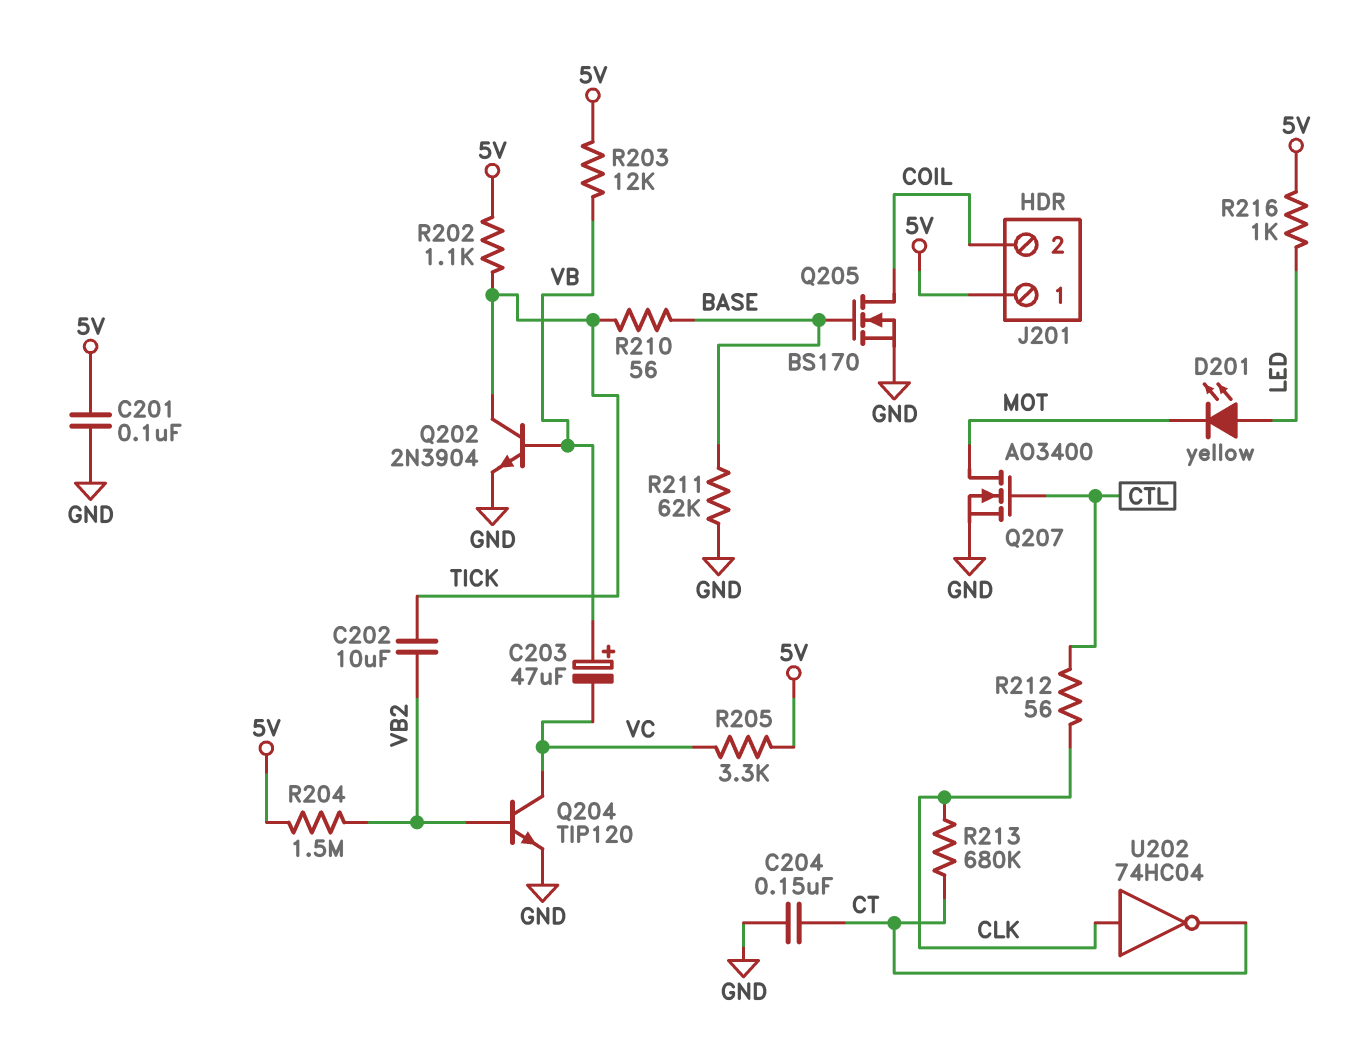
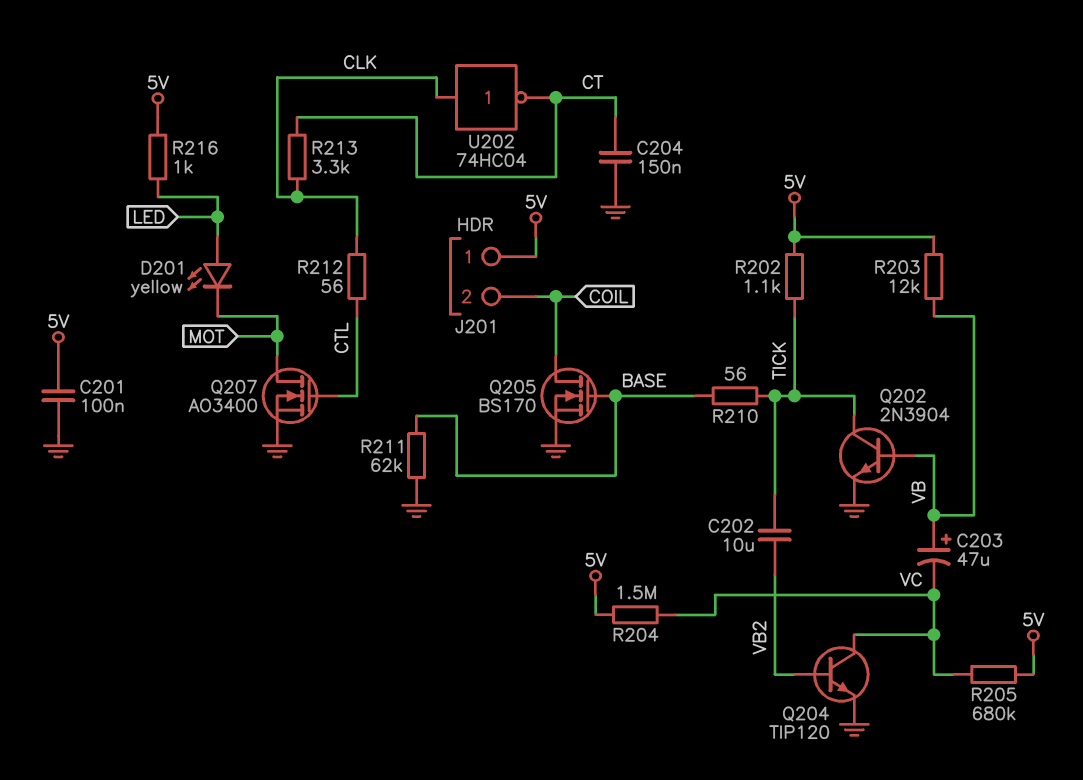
R204: 1.5M (5V, VB2) -> 1.5M (5V, VC)
R205: 3.3k (5V, VC) -> 680k (5V, VC)
R213: 680k (CLK, CT) -> 3.3k (CLK, CT)

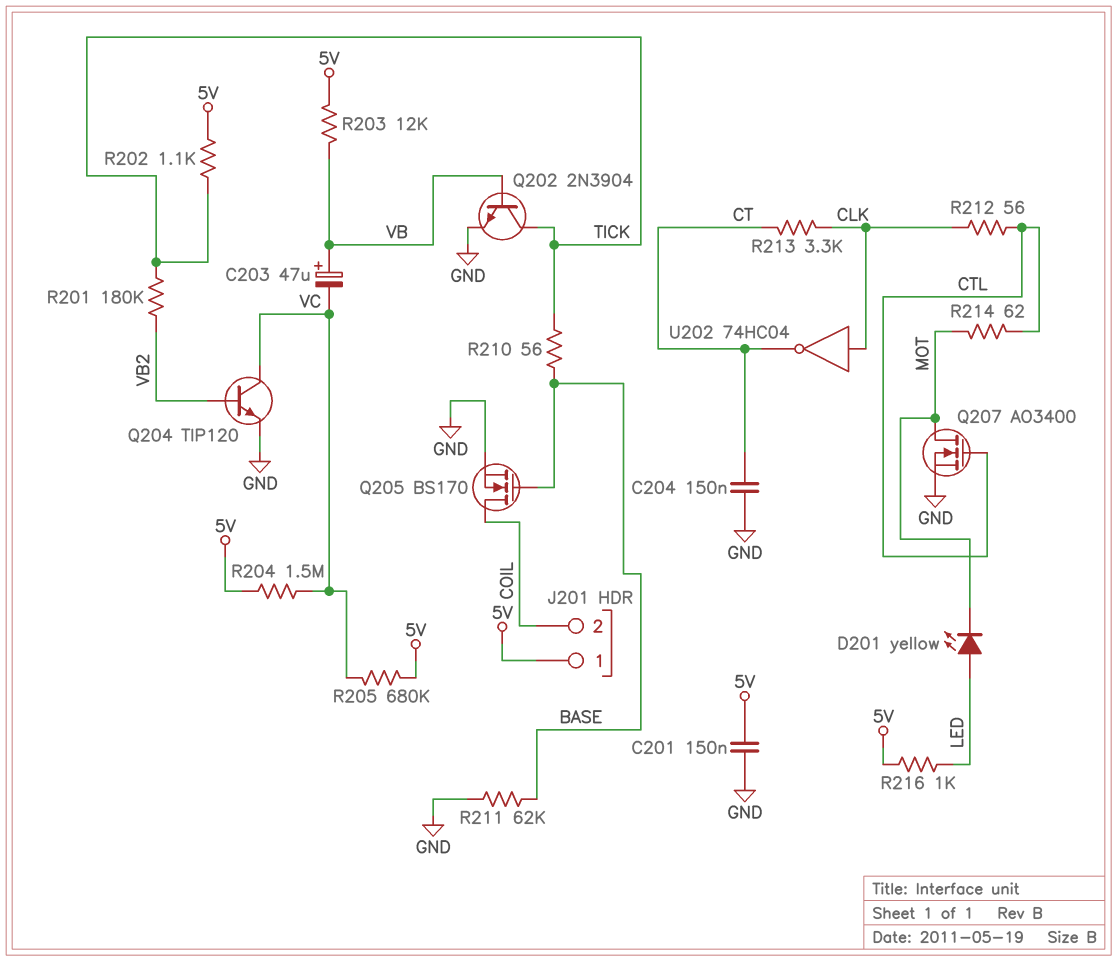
C201: 100nF (5V, GND) -> 150nF (5V, GND)
C202: 10uF (TICK, VB2) -> none
R201: none -> 180k (TICK, VB2)
R214: none -> 62 (CTL, MOT)

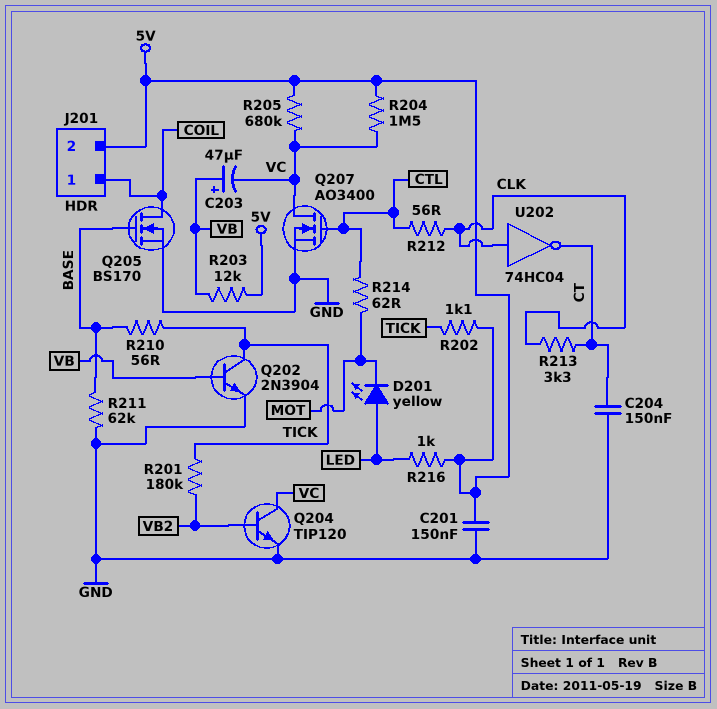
J201 pin 1: 5V -> COIL
J201 pin 2: COIL -> 5V
Q207: NMOS AO3400 (G CTL, D MOT, S GND) -> NMOS AO3400 (G CTL, D VC, S GND)

